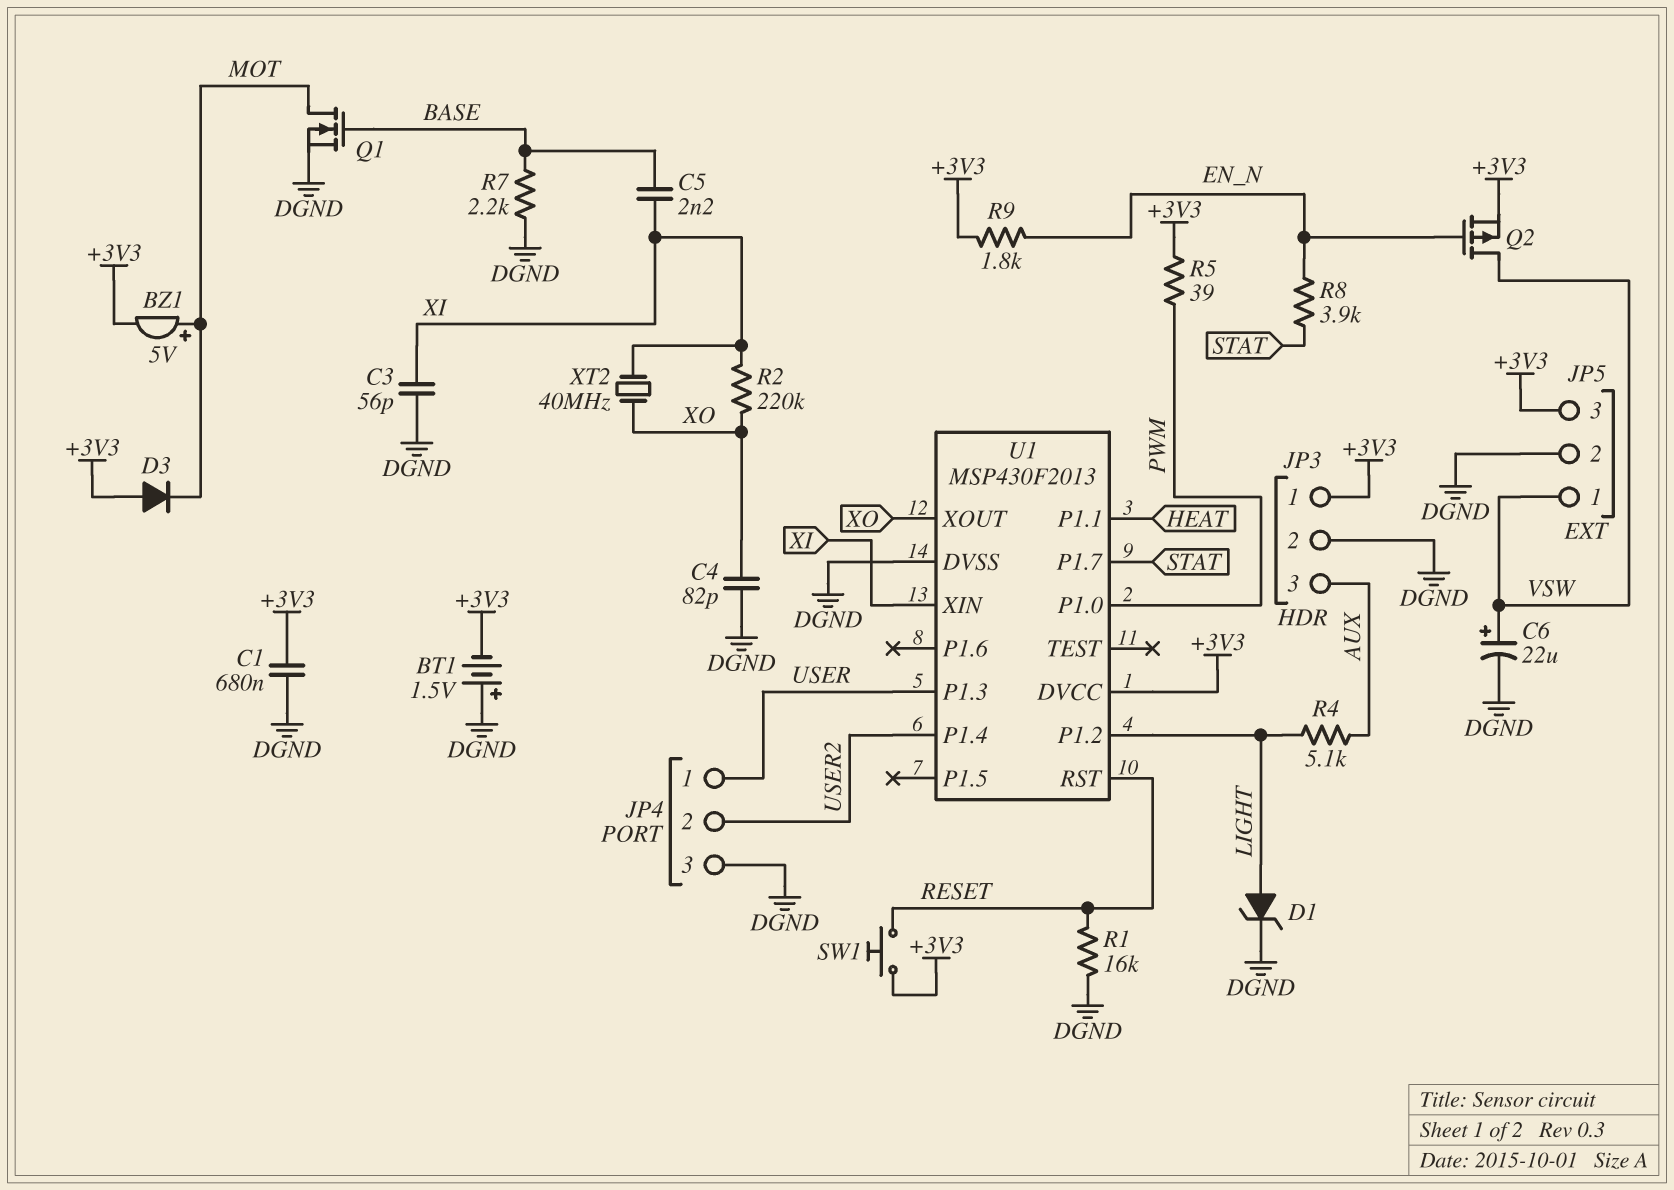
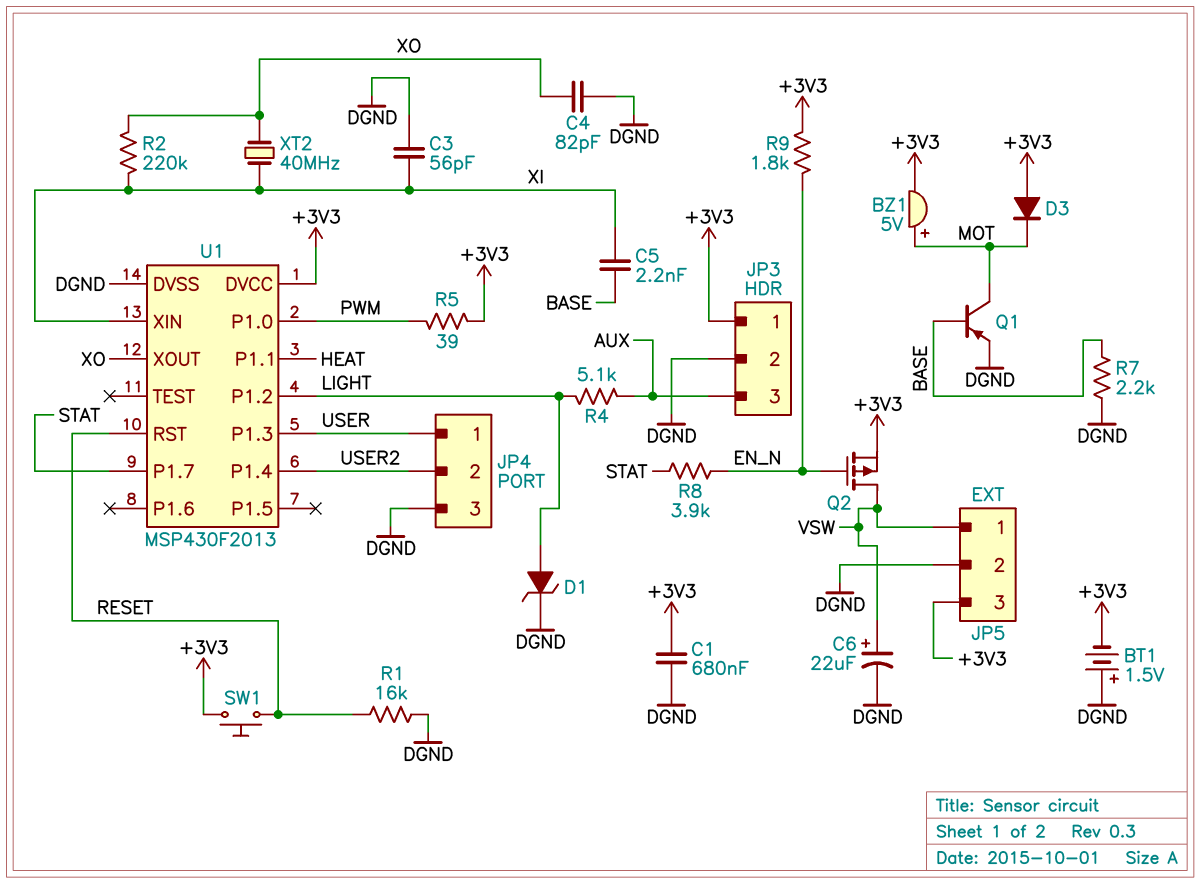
Q1: NMOS (G BASE, D MOT, S DGND) -> PNP (B BASE, C MOT, E DGND)

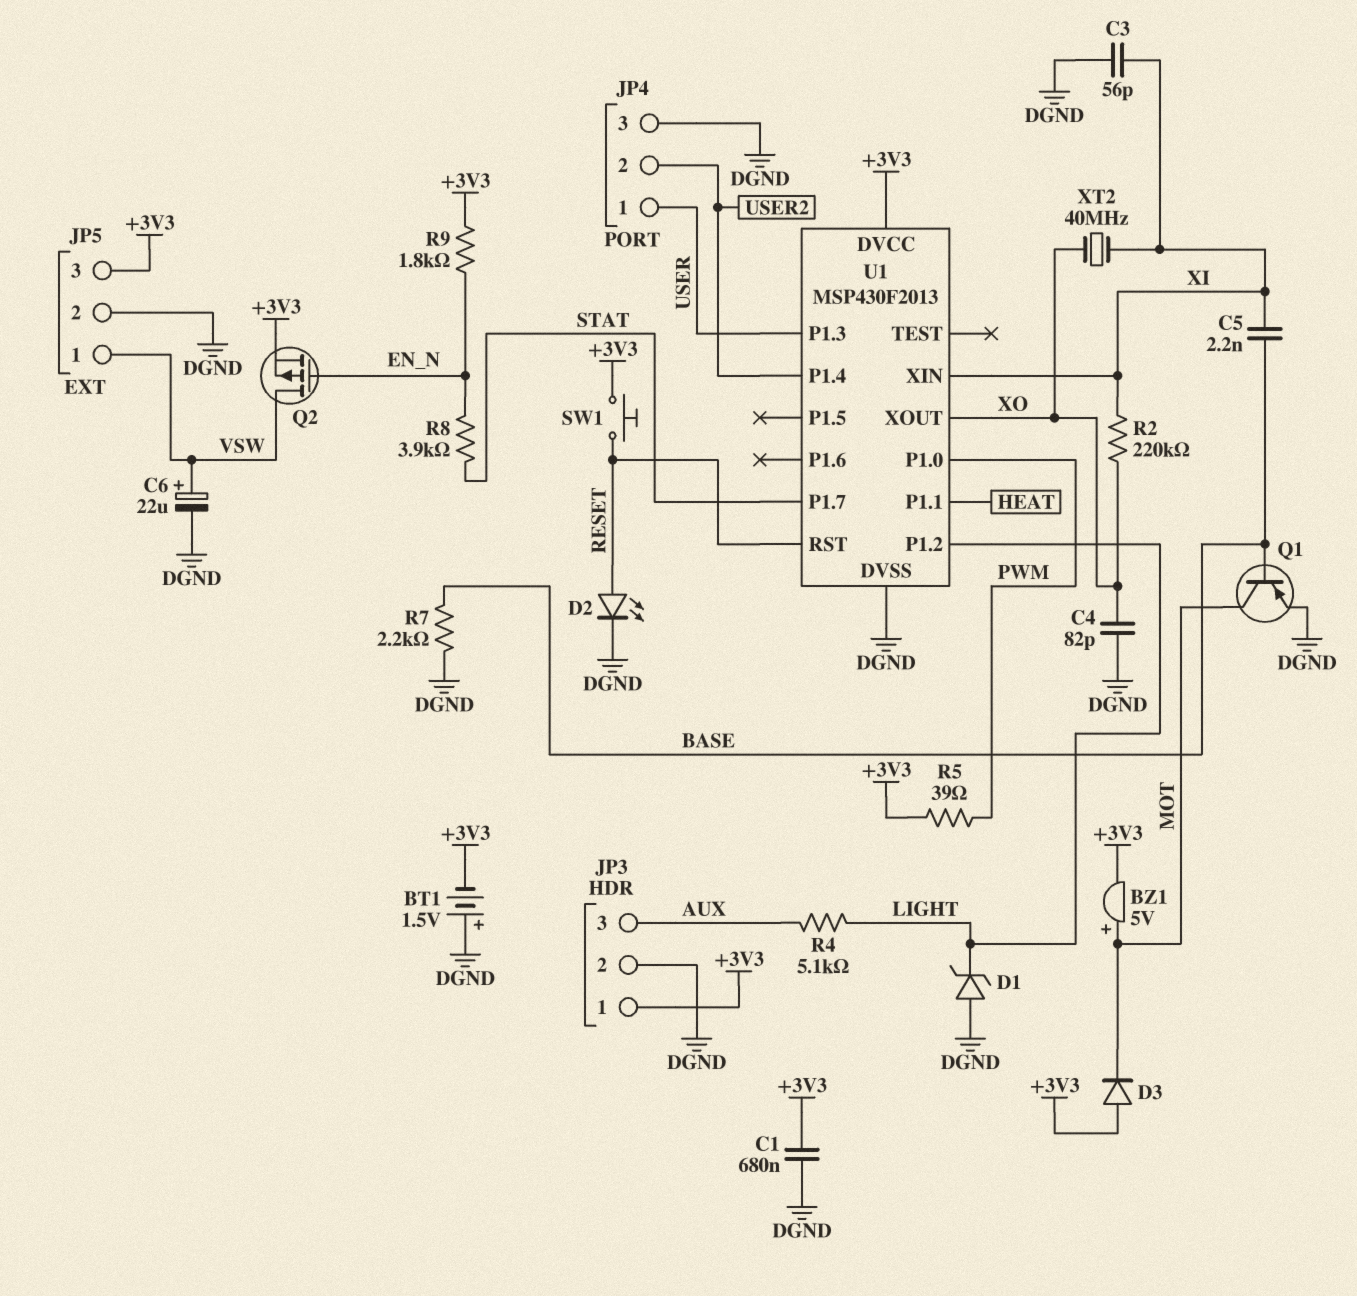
D1: zener (A LIGHT, K DGND) -> zener (A DGND, K LIGHT)
D2: none -> LED (A RESET, K DGND)
R1: 16k (DGND, RESET) -> none

